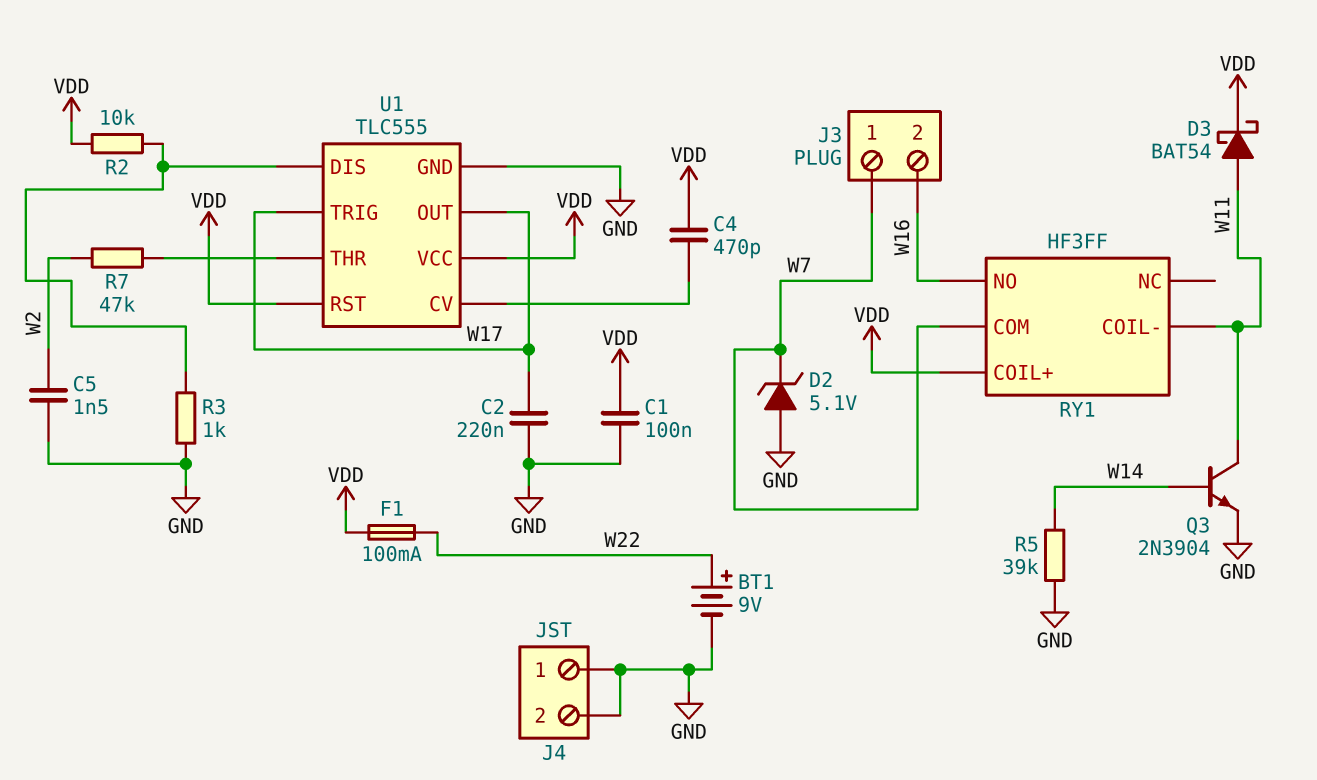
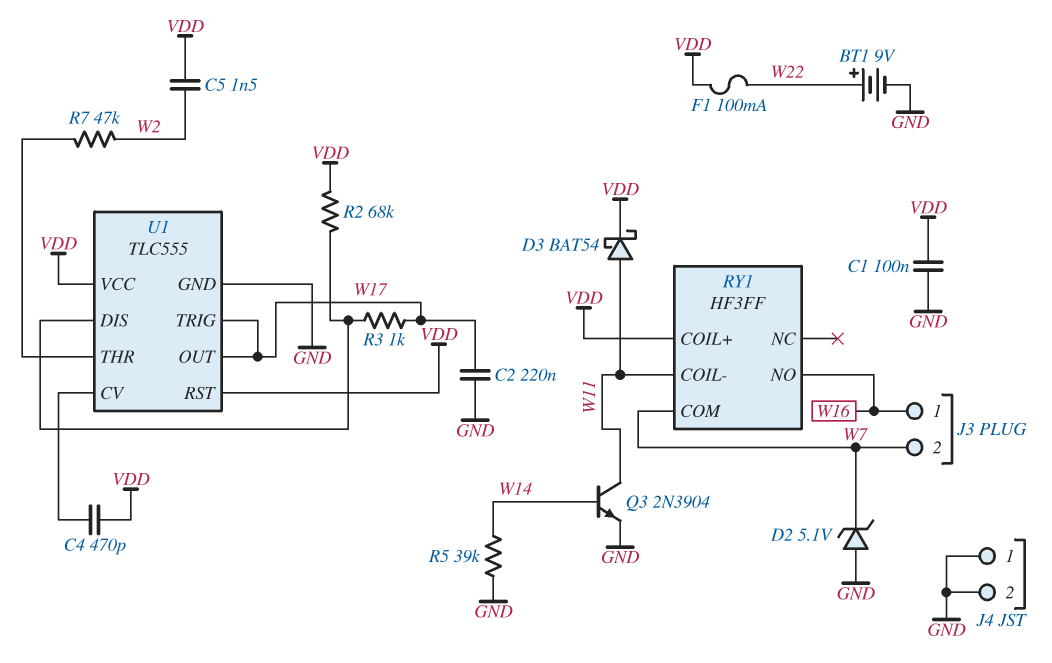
C5: 1.5nF (GND, W2) -> 1.5nF (VDD, W2)
J3 pin 1: W7 -> W16
J3 pin 2: W16 -> W7
R2: 10k (U1/DIS, VDD) -> 68k (U1/DIS, VDD)
R3: 1k (GND, U1/DIS) -> 1k (U1/DIS, W17)

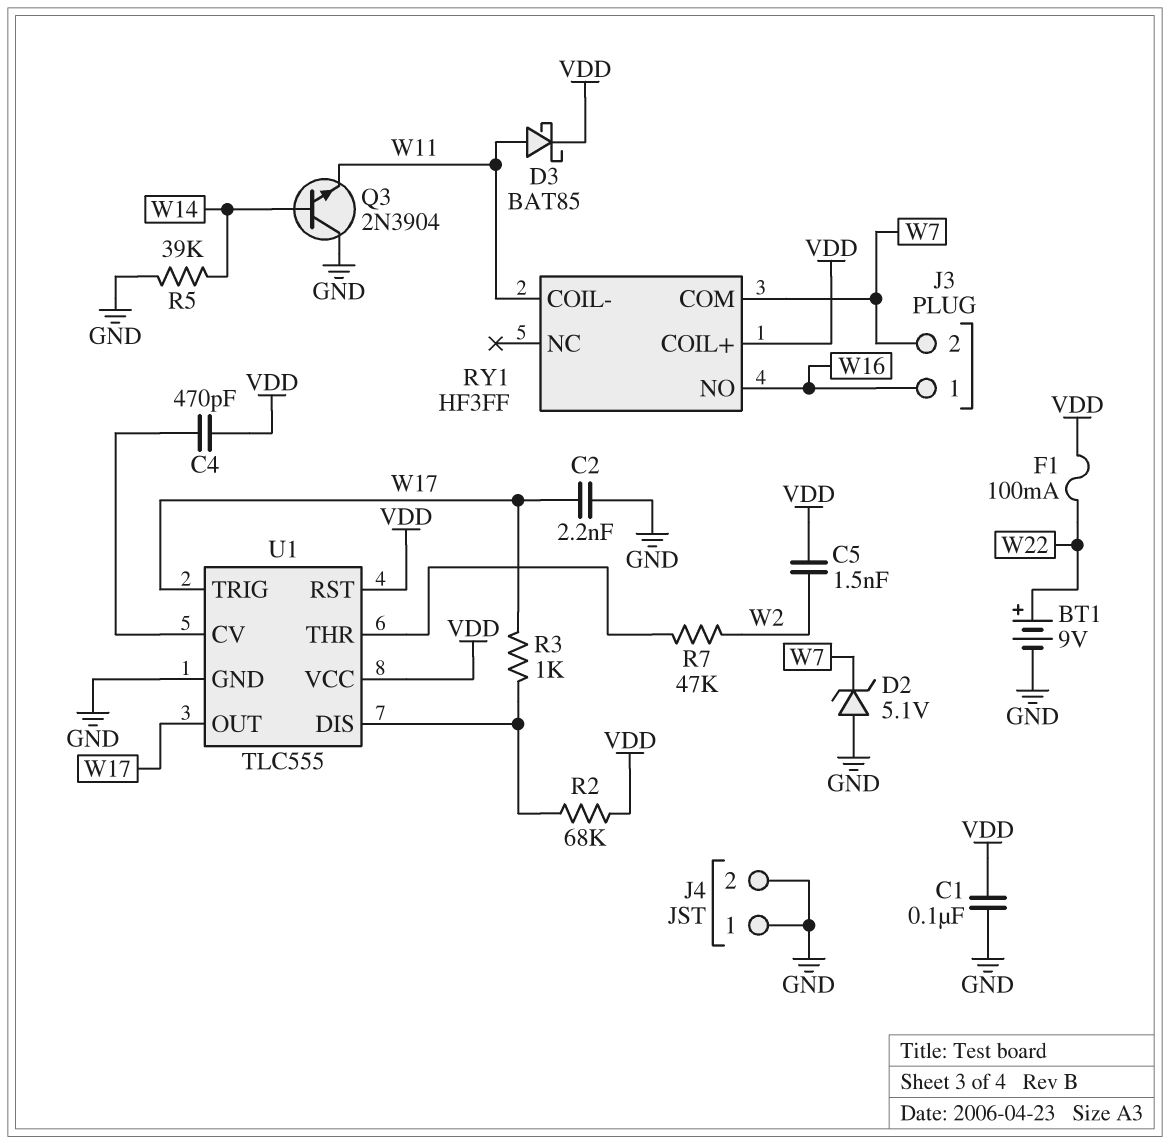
C2: 220nF (GND, W17) -> 2.2nF (GND, W17)
D3: schottky BAT54 (A W11, K VDD) -> schottky BAT85 (A W11, K VDD)
Q3: NPN 2N3904 (B W14, C W11, E GND) -> NPN 2N3904 (B W14, C GND, E W11)

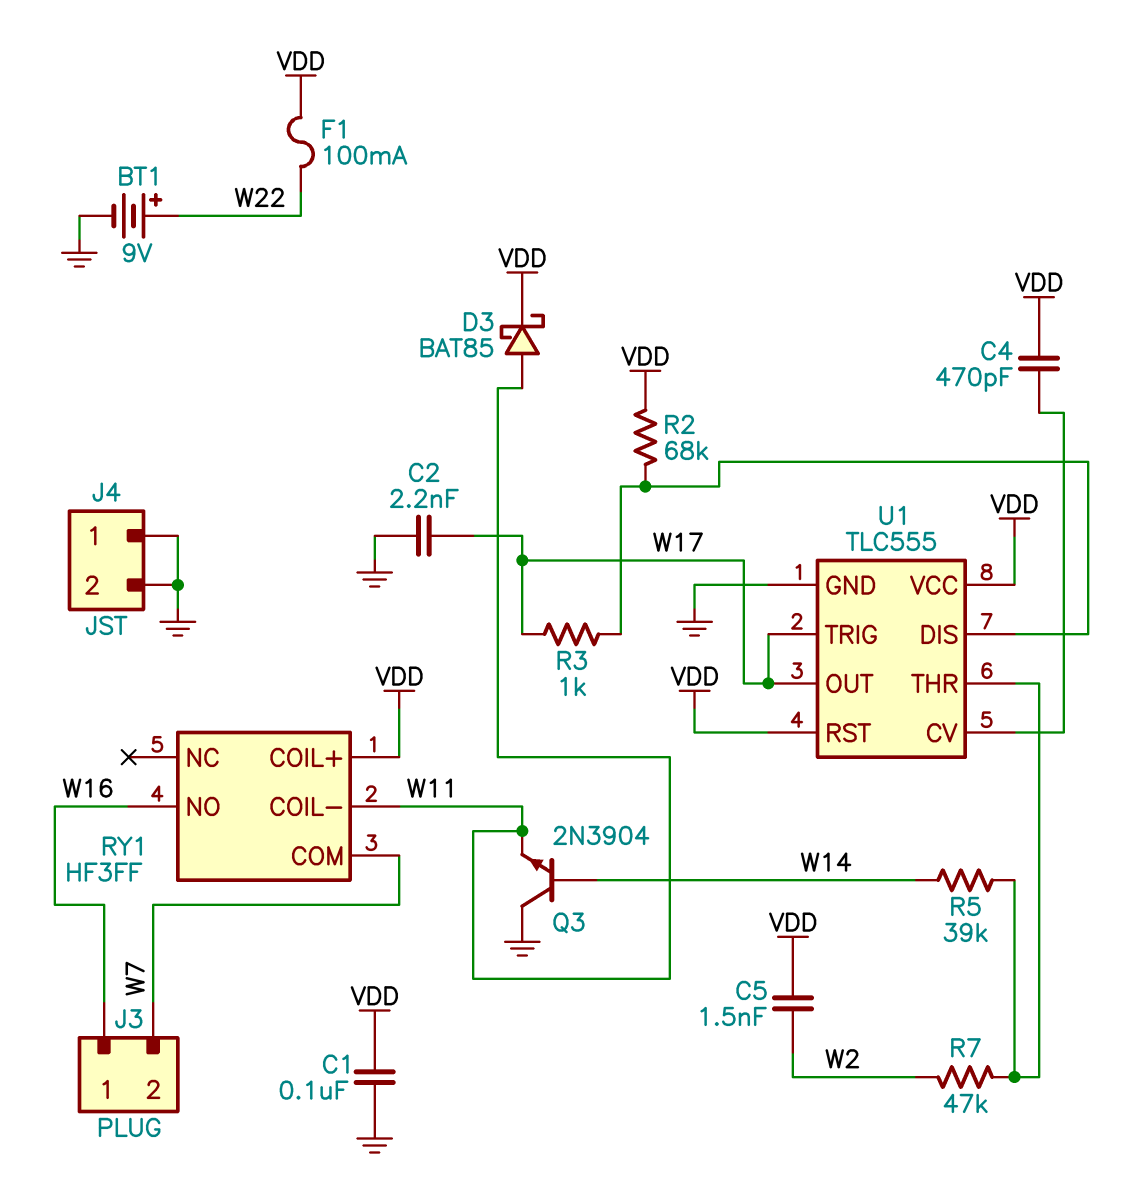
D2: zener 5.1V (A GND, K W7) -> none
R5: 39k (GND, W14) -> 39k (U1/THR, W14)

